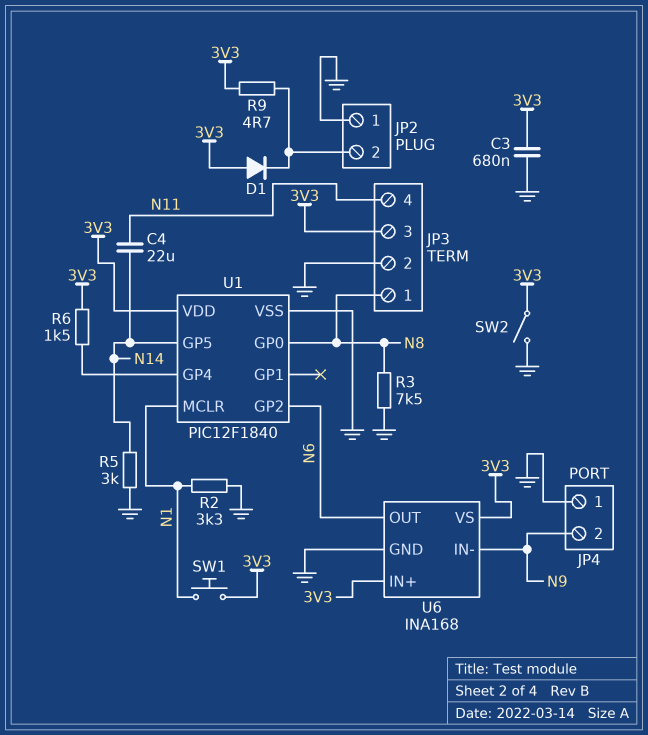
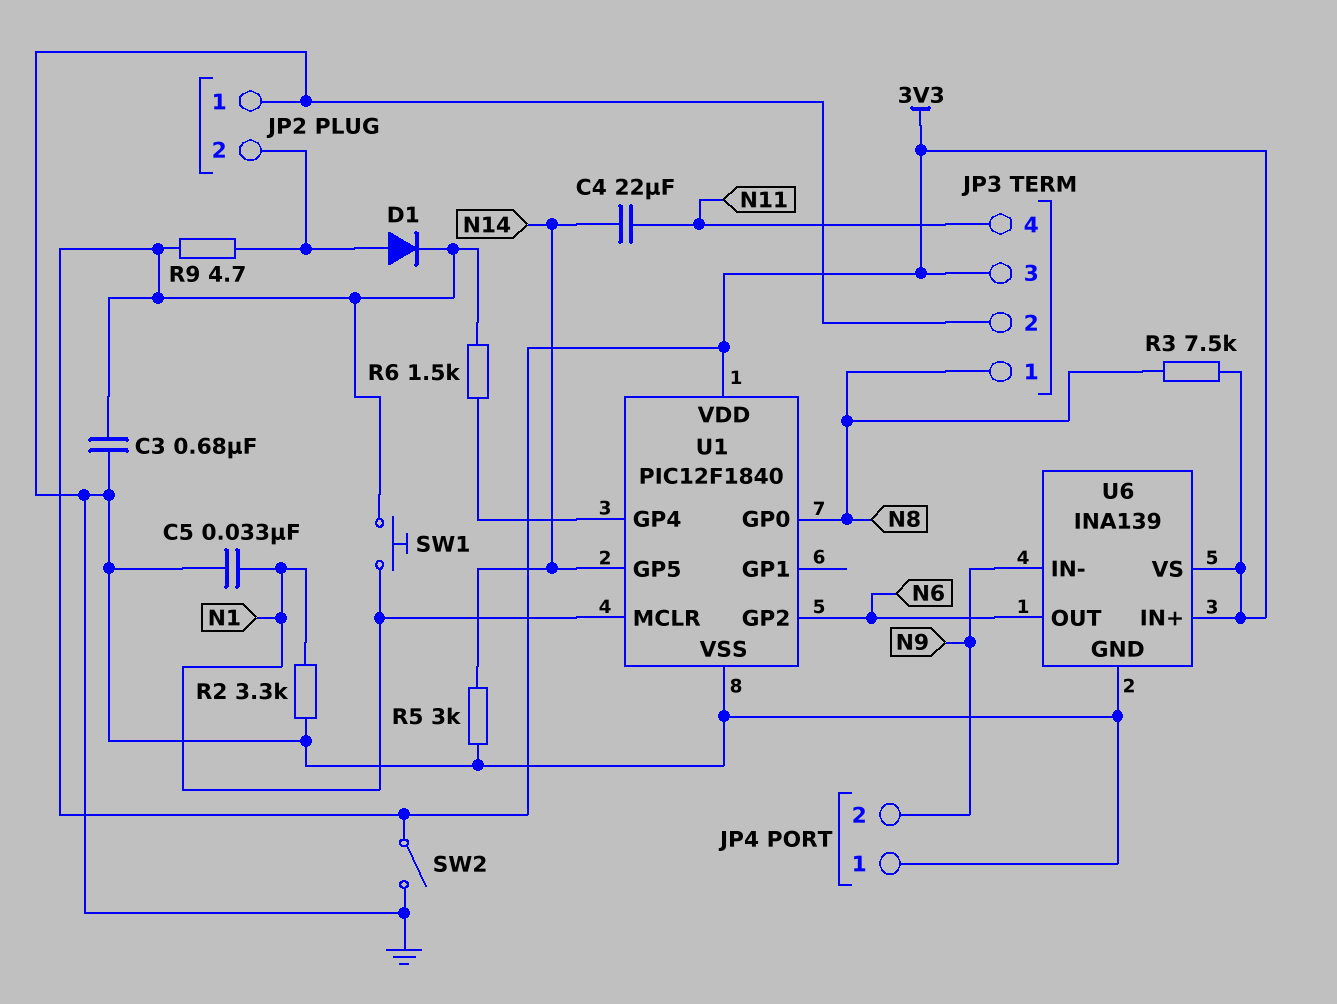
C5: none -> 33nF (GND, N1)
D1: diode (A 3V3, K JP2/2) -> diode (A JP2/2, K 3V3)
R3: 7.5k (GND, N8) -> 7.5k (3V3, N8)
U6: INA168 -> INA139

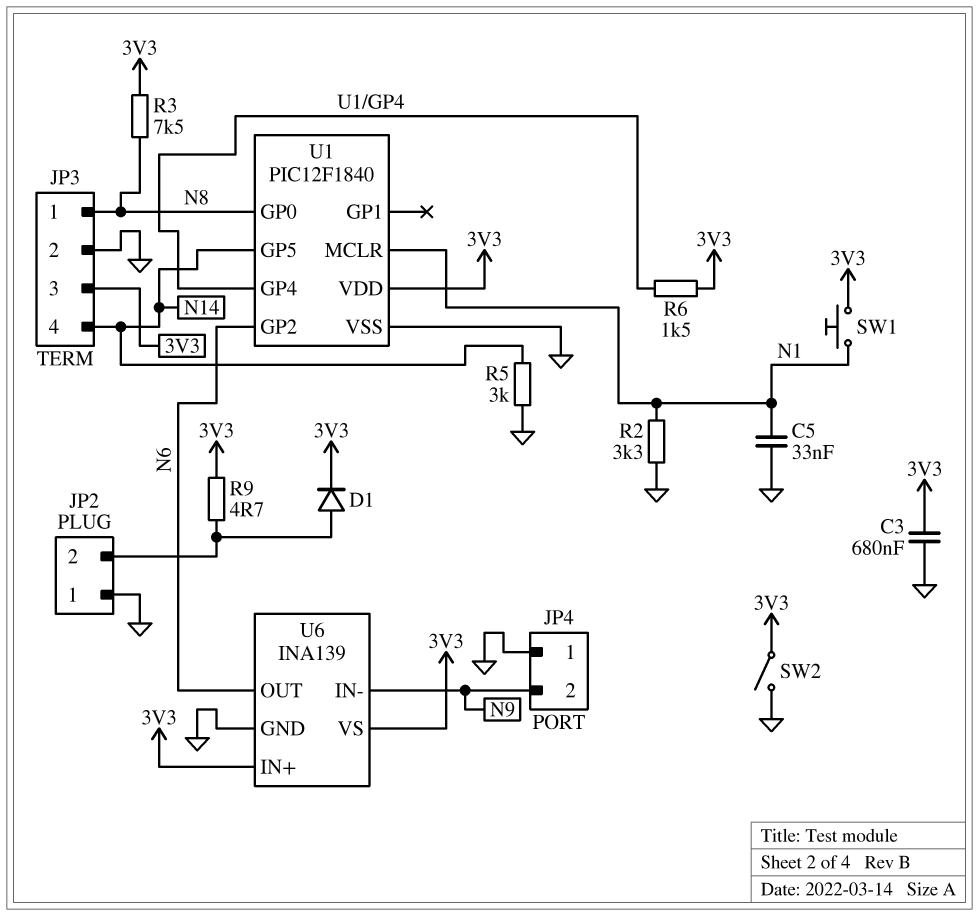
C4: 22uF (N11, N14) -> none
JP3 pin 4: N11 -> N14

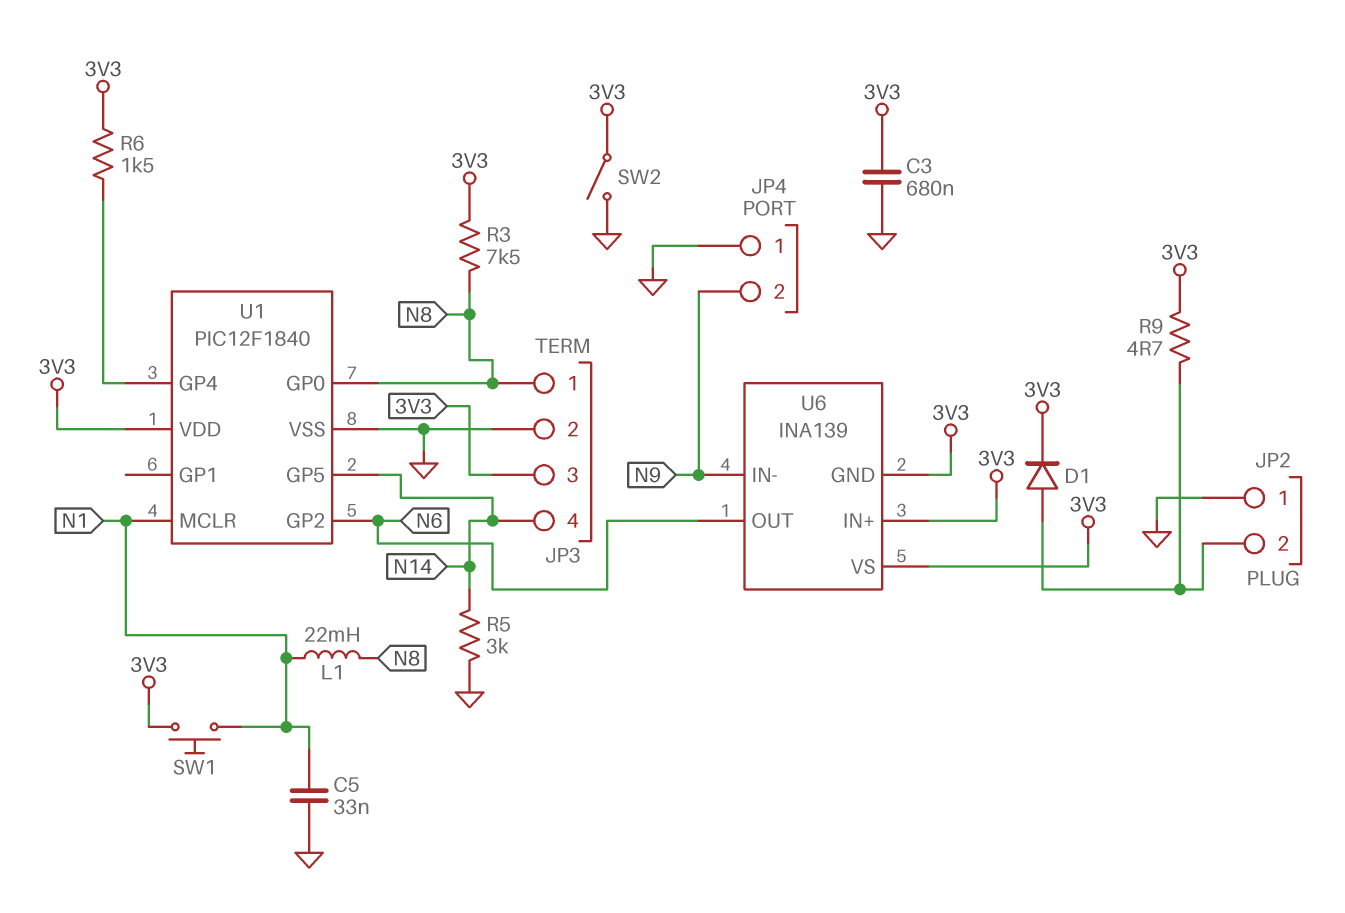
L1: none -> 22mH (N1, N8)
R2: 3.3k (GND, N1) -> none
U6 pin GND: GND -> 3V3

